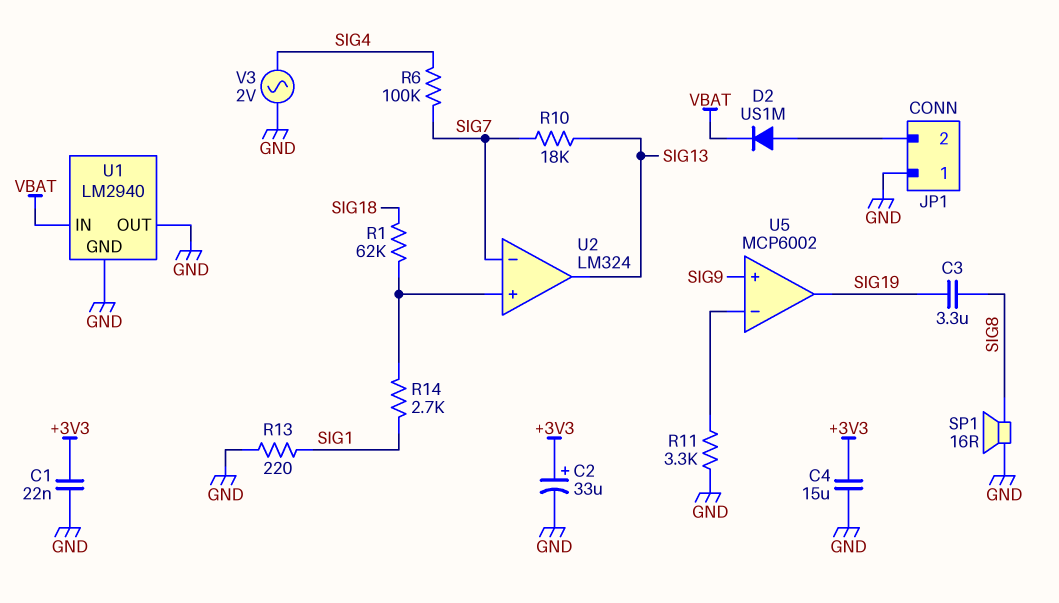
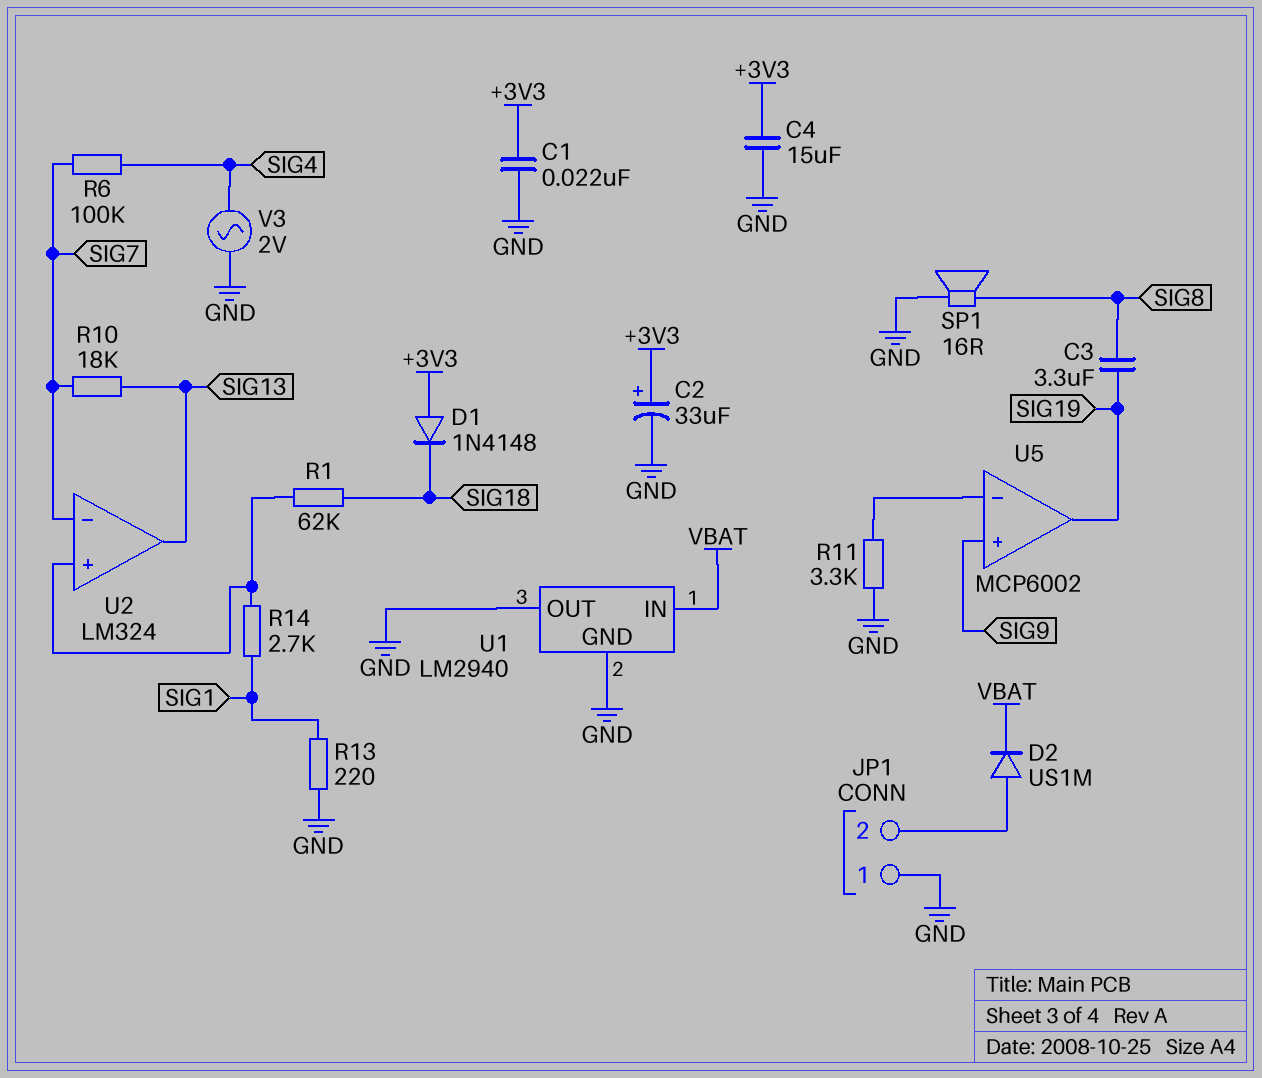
D1: none -> diode 1N4148 (A +3V3, K SIG18)

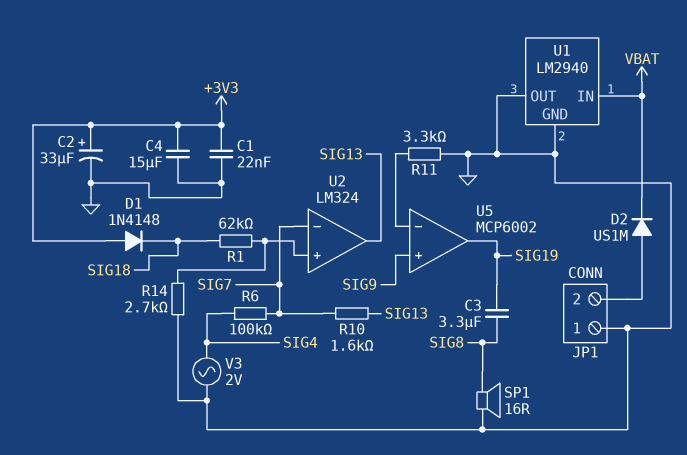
R10: 18k (SIG7, SIG13) -> 1.6k (SIG7, SIG13)
R13: 220 (GND, SIG1) -> none
R14: 2.7k (SIG1, U2/in+) -> 2.7k (GND, U2/in+)

